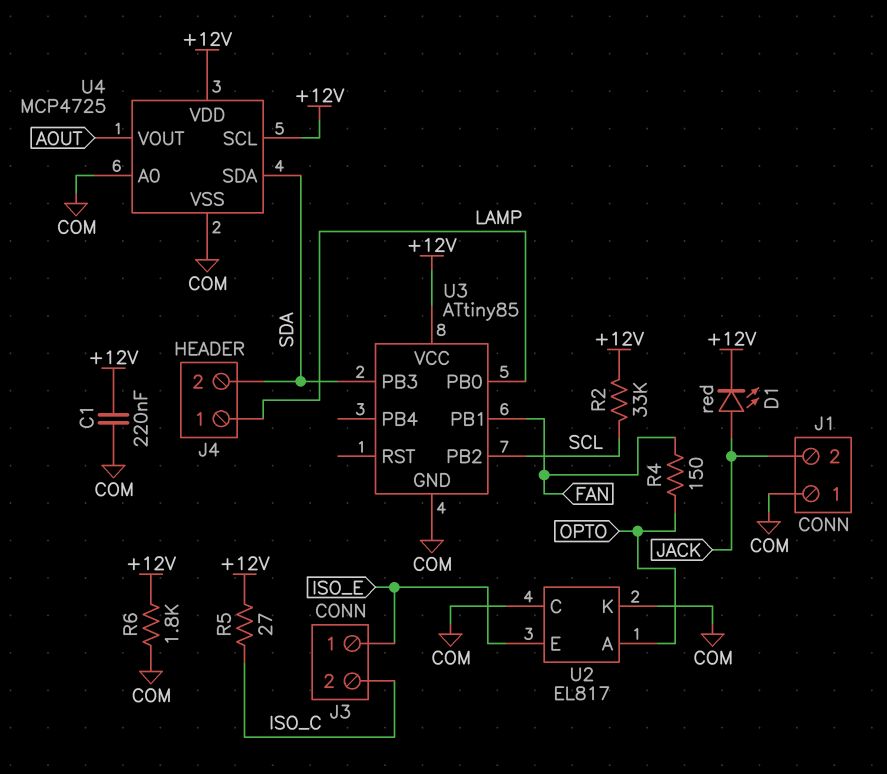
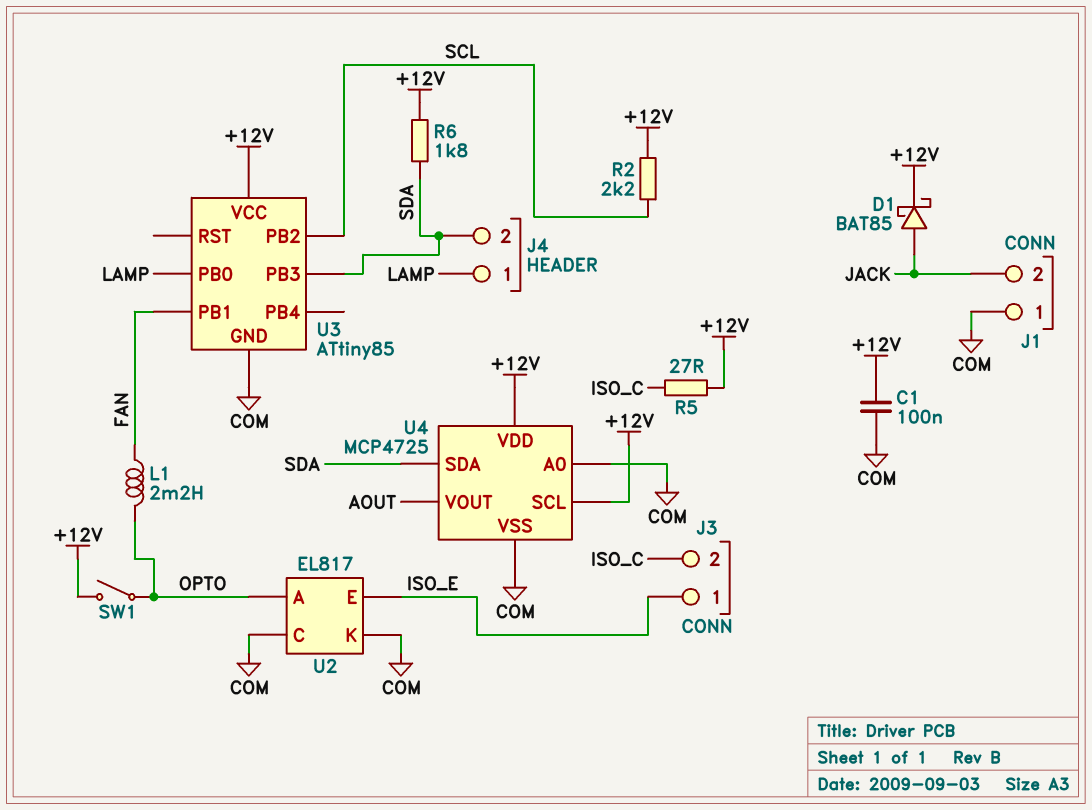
C1: 220nF (+12V, COM) -> 100nF (+12V, COM)
D1: LED red (A JACK, K +12V) -> schottky BAT85 (A JACK, K +12V)
L1: none -> 2.2mH (FAN, OPTO)
R2: 33k (+12V, SCL) -> 2.2k (+12V, SCL)
R4: 150 (FAN, OPTO) -> none
R6: 1.8k (+12V, COM) -> 1.8k (+12V, SDA)
SW1: none -> switch (+12V, OPTO)

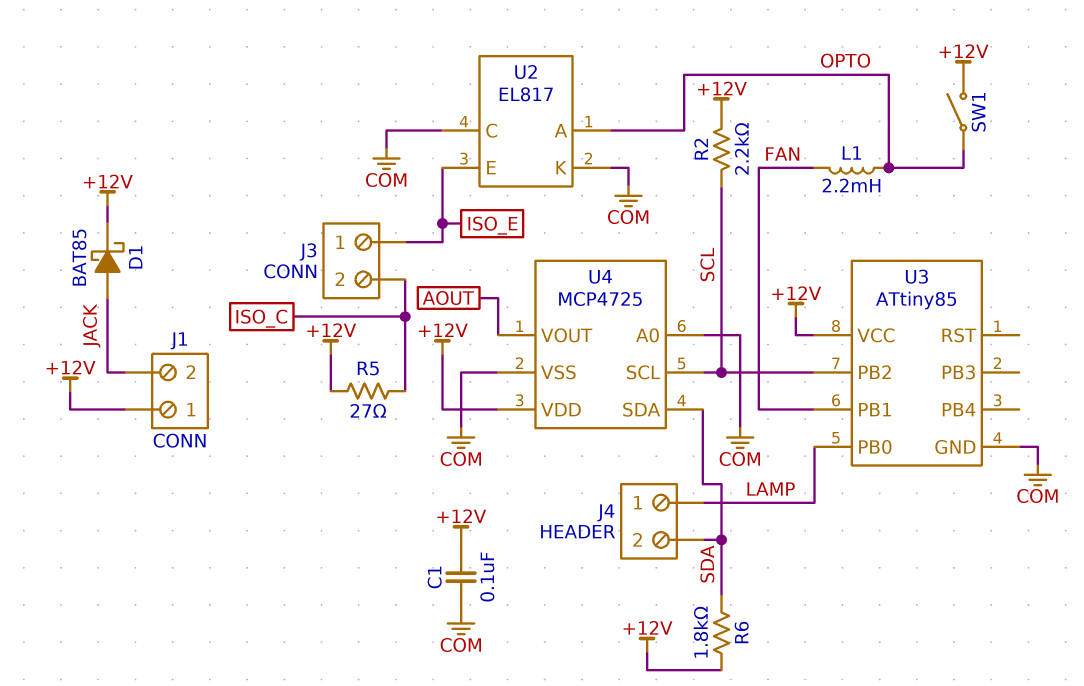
J1 pin 1: COM -> +12V
U3 pin PB3: SDA -> none
U4 pin SCL: +12V -> SCL

